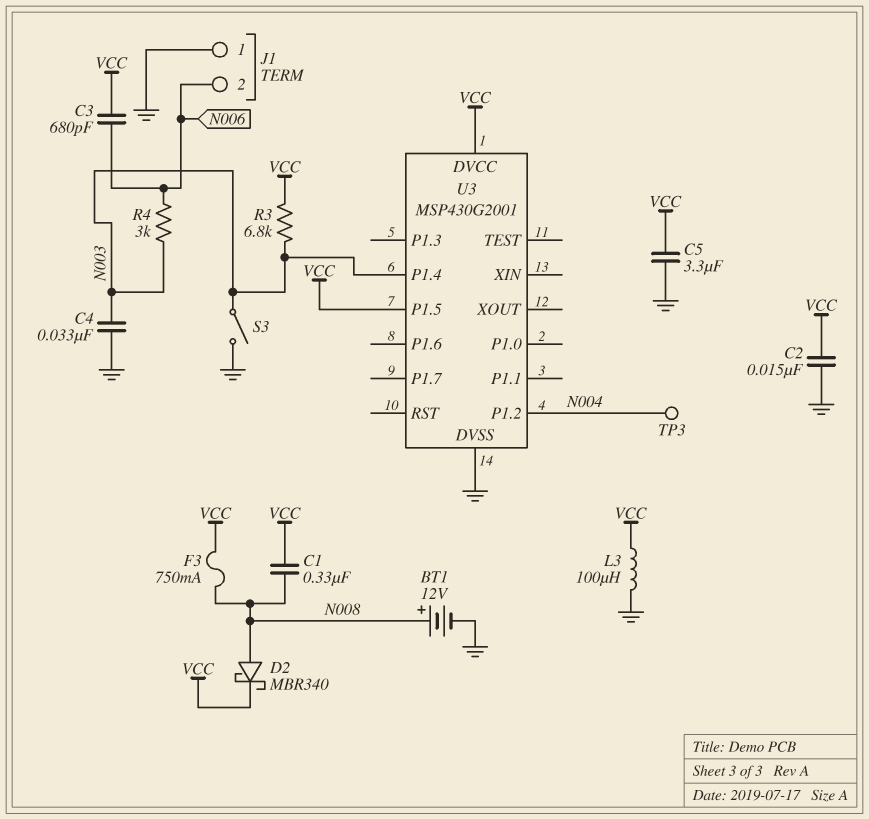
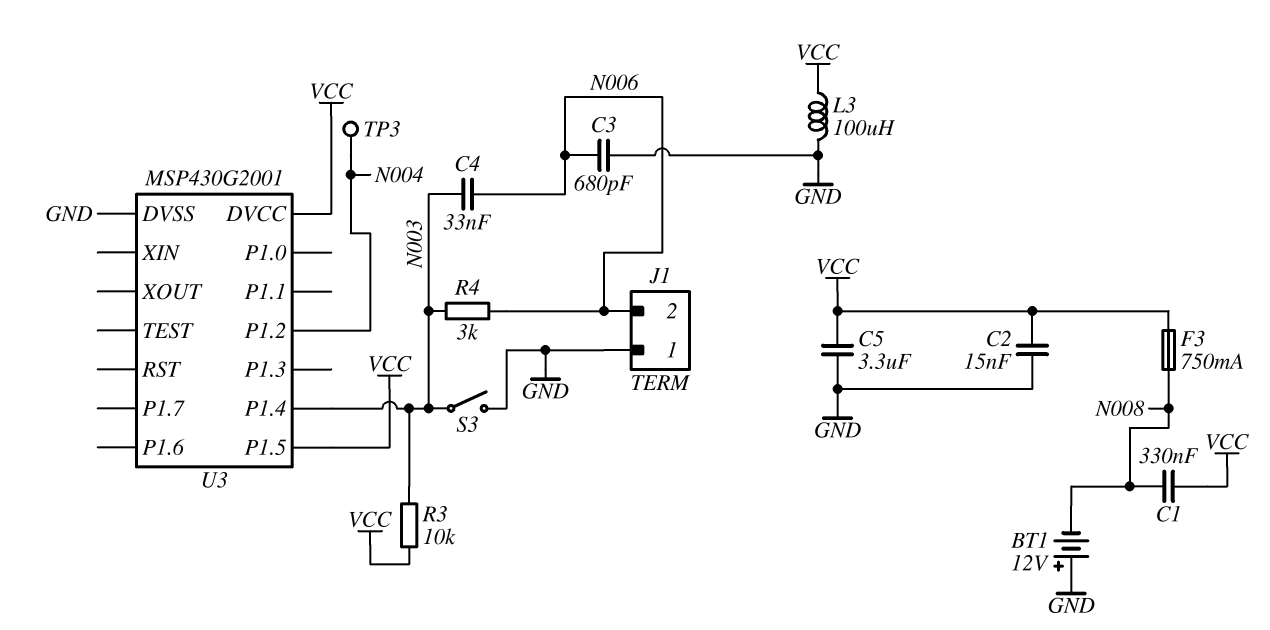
BT1: 12V (plus N008, minus GND) -> 12V (plus GND, minus N008)
C3: 680pF (N006, VCC) -> 680pF (GND, N006)
C4: 33nF (GND, N003) -> 33nF (N003, N006)
D2: schottky MBR340 (A N008, K VCC) -> none
R3: 6.8k (N003, VCC) -> 10k (N003, VCC)

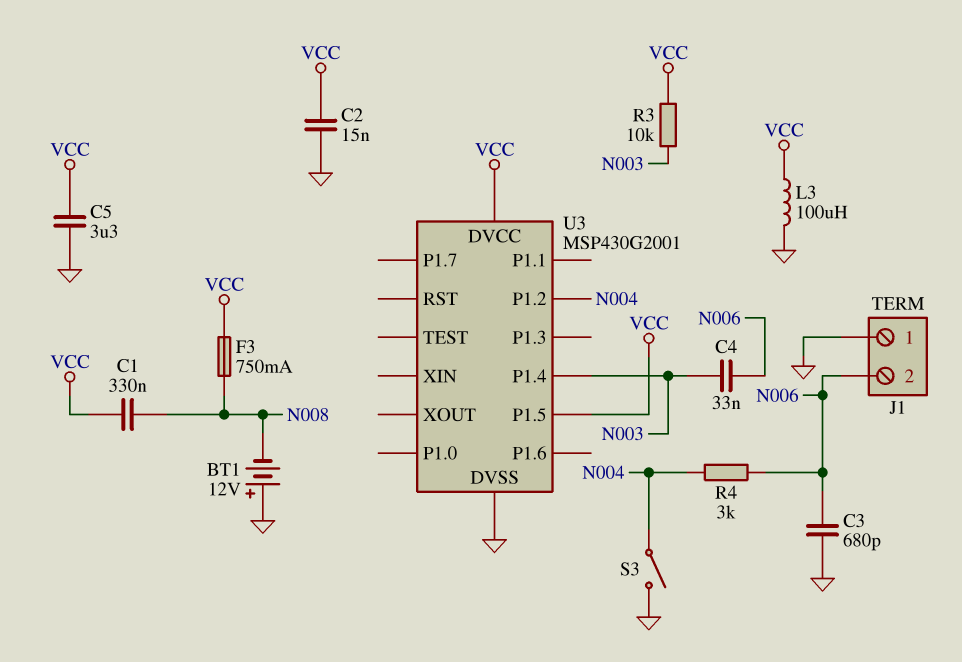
R4: 3k (N003, N006) -> 3k (N004, N006)
S3: switch (GND, N003) -> switch (GND, N004)
TP3: test point (N004) -> none

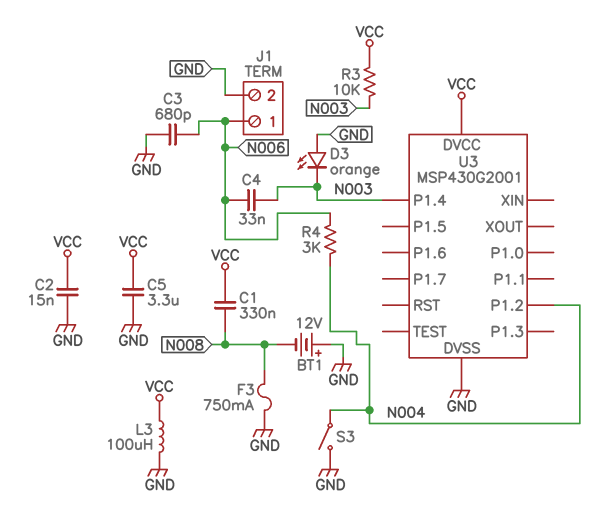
D3: none -> LED orange (A GND, K N003)
F3: 750mA (N008, VCC) -> 750mA (GND, N008)
J1 pin 1: GND -> N006
J1 pin 2: N006 -> GND
U3 pin P1.5: VCC -> none

